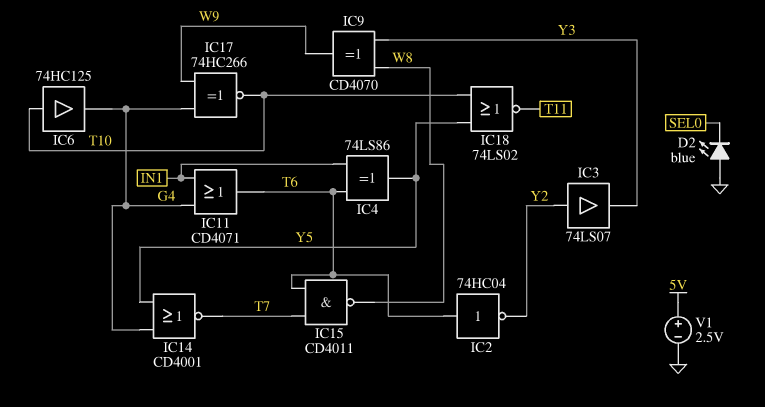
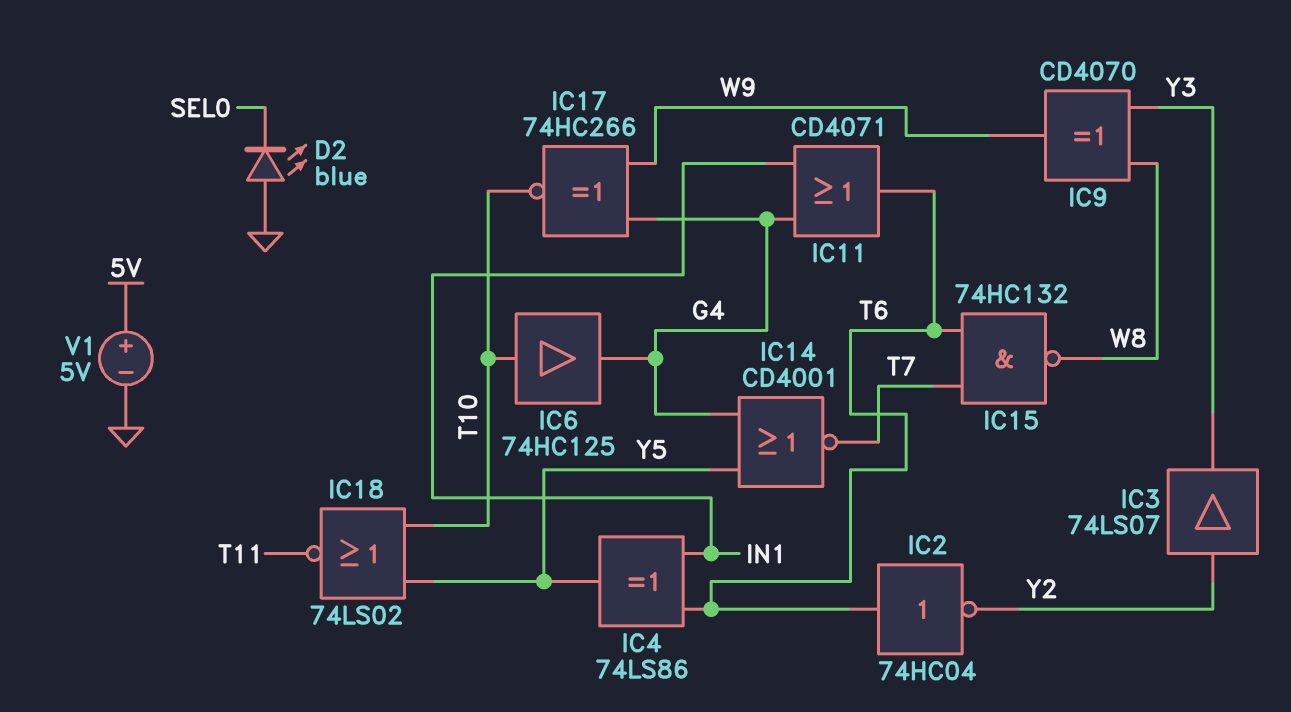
IC15: NAND CD4011 (in T6, in T7, out W8) -> NAND 74HC132 (in T6, in T7, out W8)
V1: 2.5V (plus 5V, minus GND) -> 5V (plus 5V, minus GND)

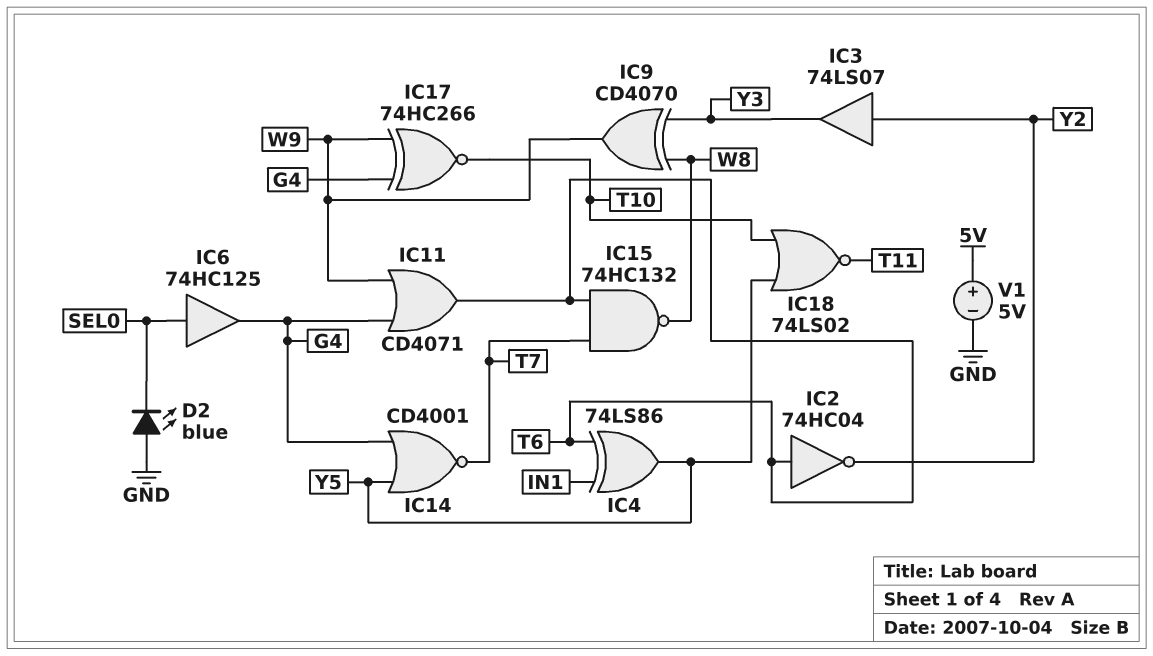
IC6: buffer 74HC125 (in T10, out G4) -> buffer 74HC125 (in SEL0, out G4)
IC11: OR CD4071 (in G4, in IN1, out T6) -> OR CD4071 (in G4, in W9, out T6)

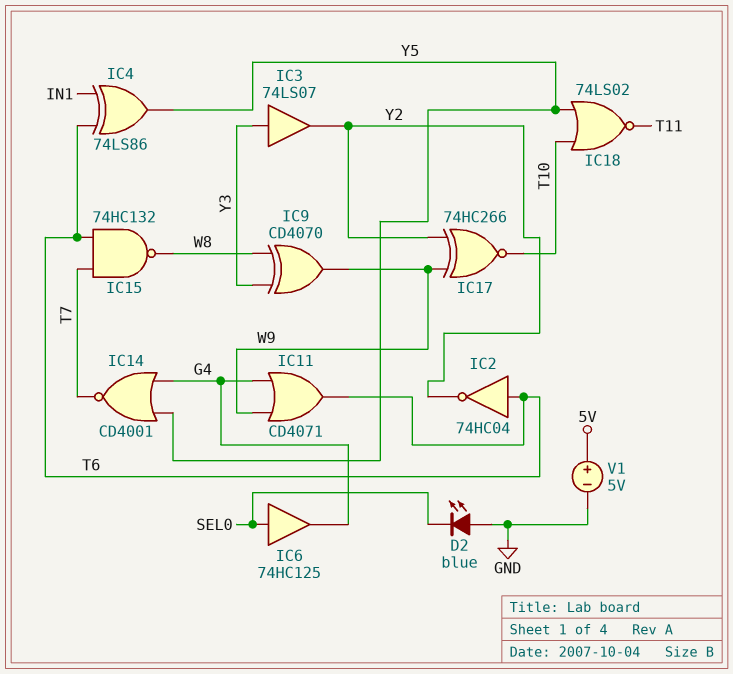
IC3: buffer 74LS07 (in Y2, out Y3) -> buffer 74LS07 (in Y3, out Y2)
IC17: XNOR 74HC266 (in G4, in W9, out T10) -> XNOR 74HC266 (in W9, in Y2, out T10)

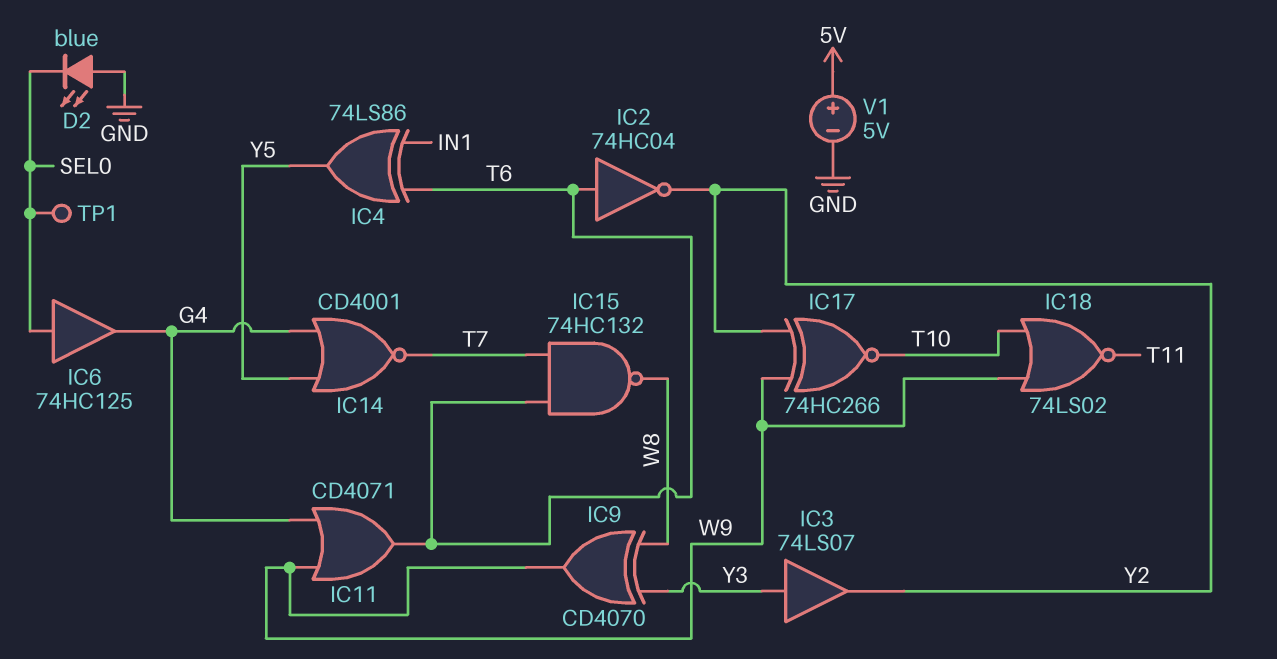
IC18: NOR 74LS02 (in T10, in Y5, out T11) -> NOR 74LS02 (in T10, in W9, out T11)
TP1: none -> test point (SEL0)

